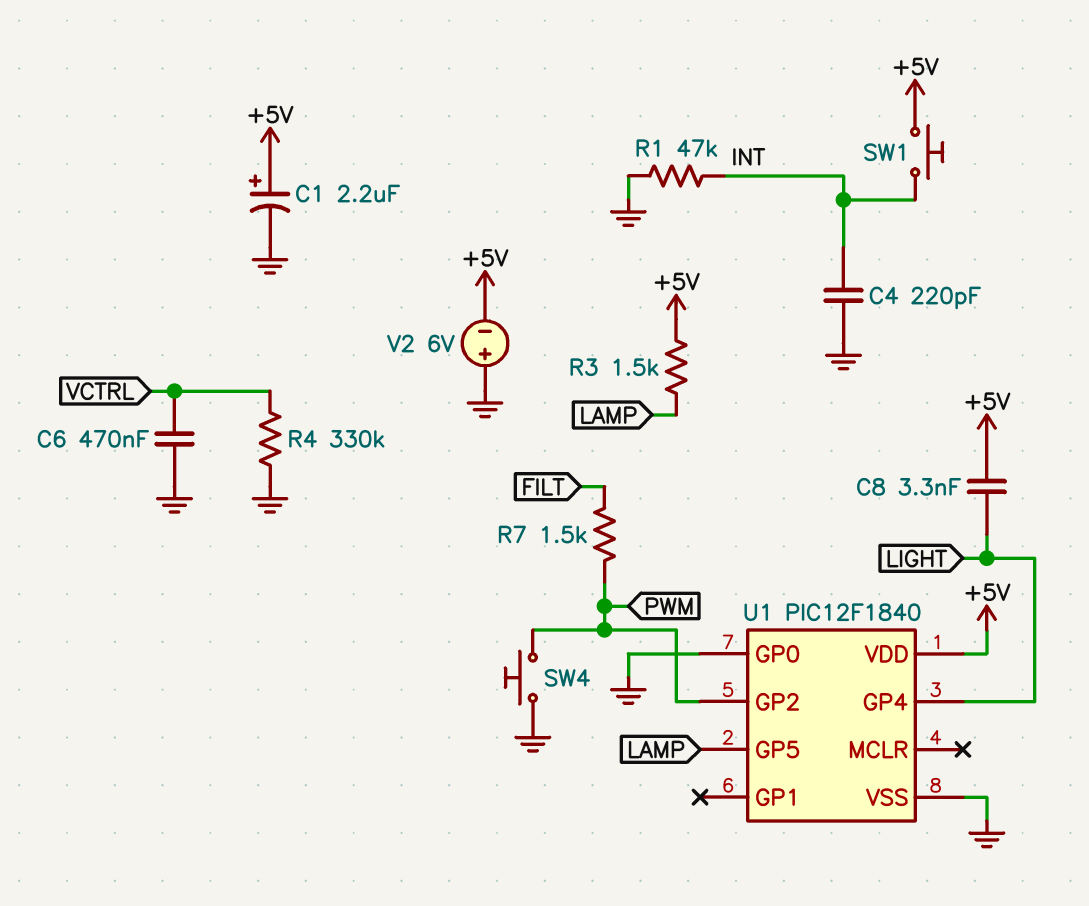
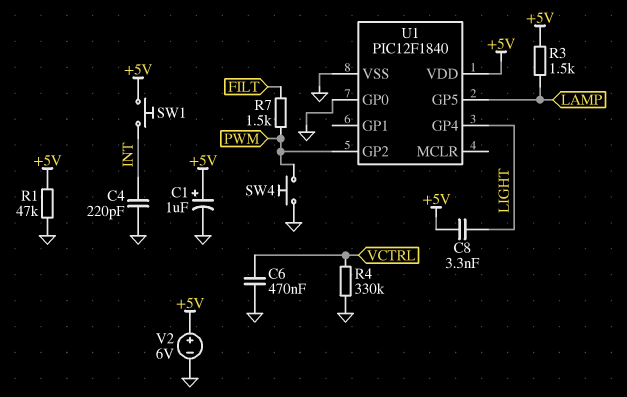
C1: 2.2uF (plus +5V, minus GND) -> 1uF (plus +5V, minus GND)
R1: 47k (GND, INT) -> 47k (+5V, GND)
V2: 6V (plus GND, minus +5V) -> 6V (plus +5V, minus GND)

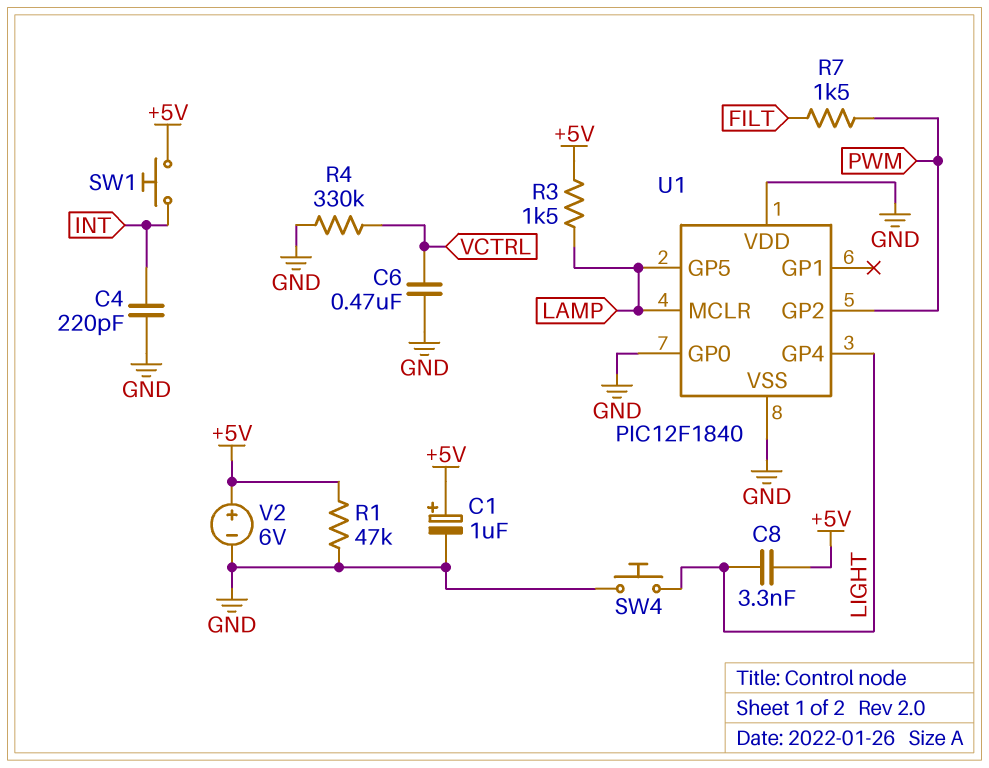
SW4: button (GND, PWM) -> button (GND, LIGHT)
U1 pin MCLR: none -> LAMP
U1 pin VDD: +5V -> GND

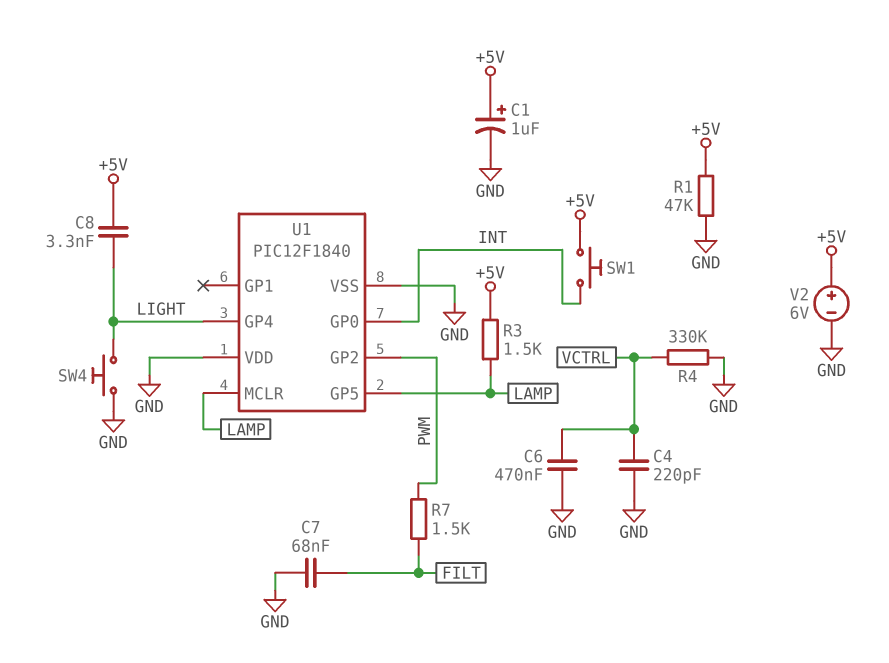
C4: 220pF (GND, INT) -> 220pF (GND, VCTRL)
C7: none -> 68nF (FILT, GND)
U1 pin GP0: GND -> INT

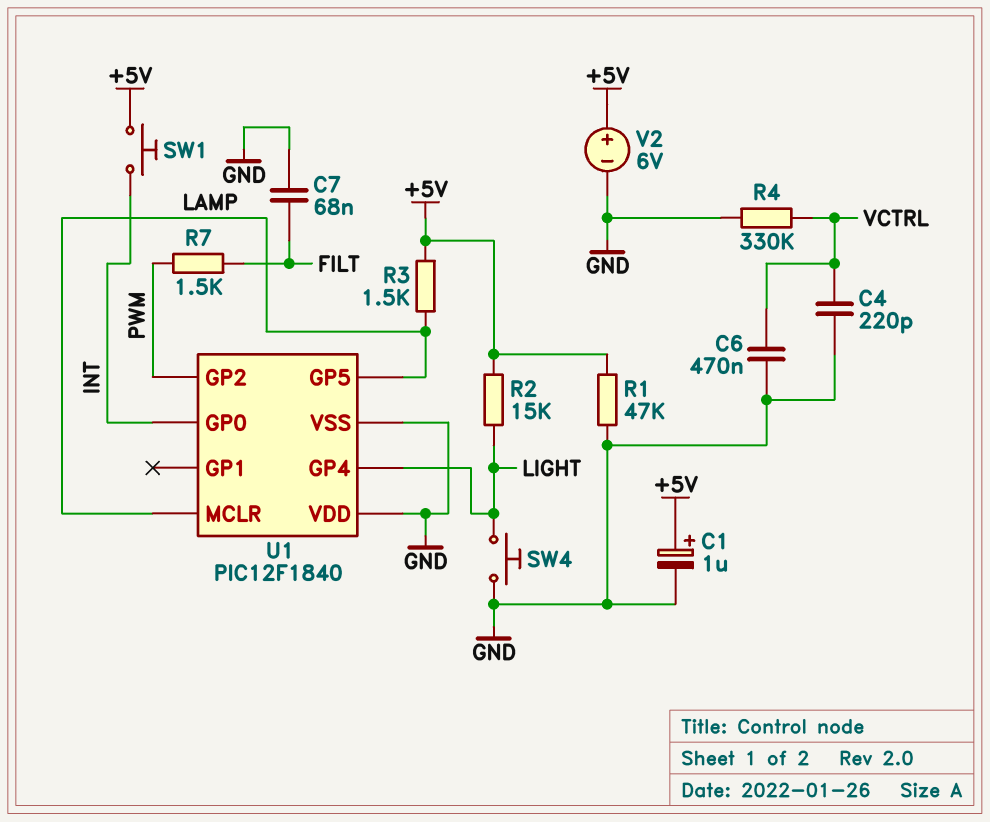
C8: 3.3nF (+5V, LIGHT) -> none
R2: none -> 15k (+5V, LIGHT)

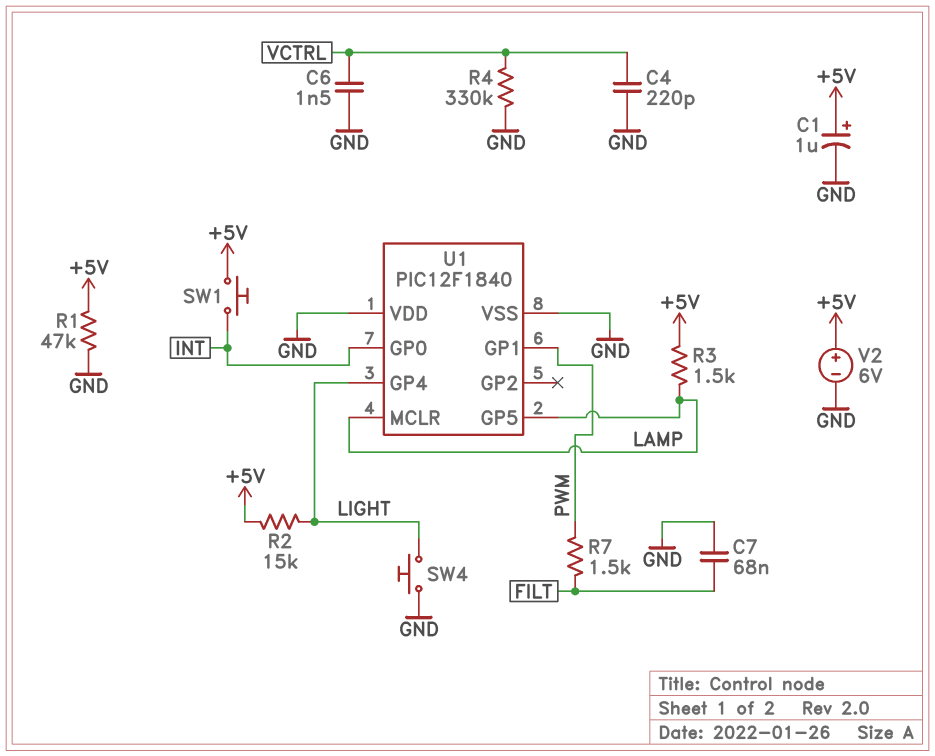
C6: 470nF (GND, VCTRL) -> 1.5nF (GND, VCTRL)
U1 pin GP1: none -> PWM
U1 pin GP2: PWM -> none

